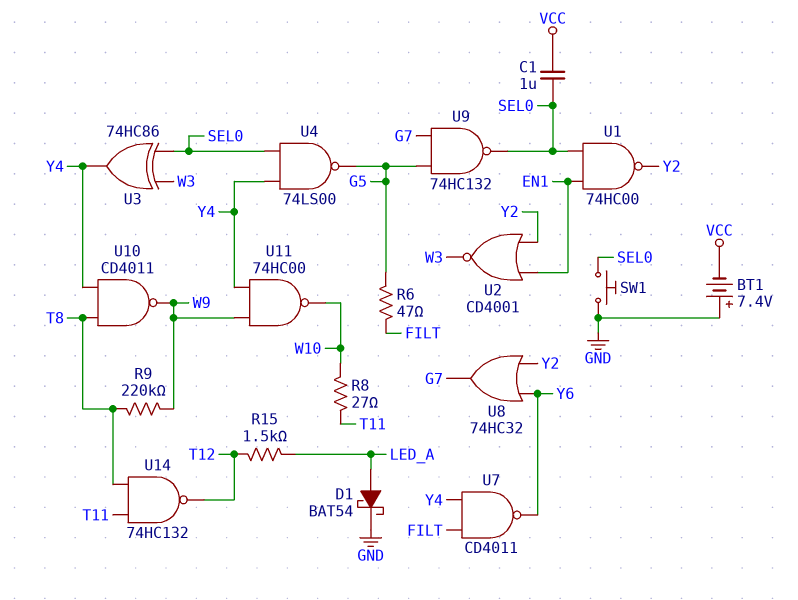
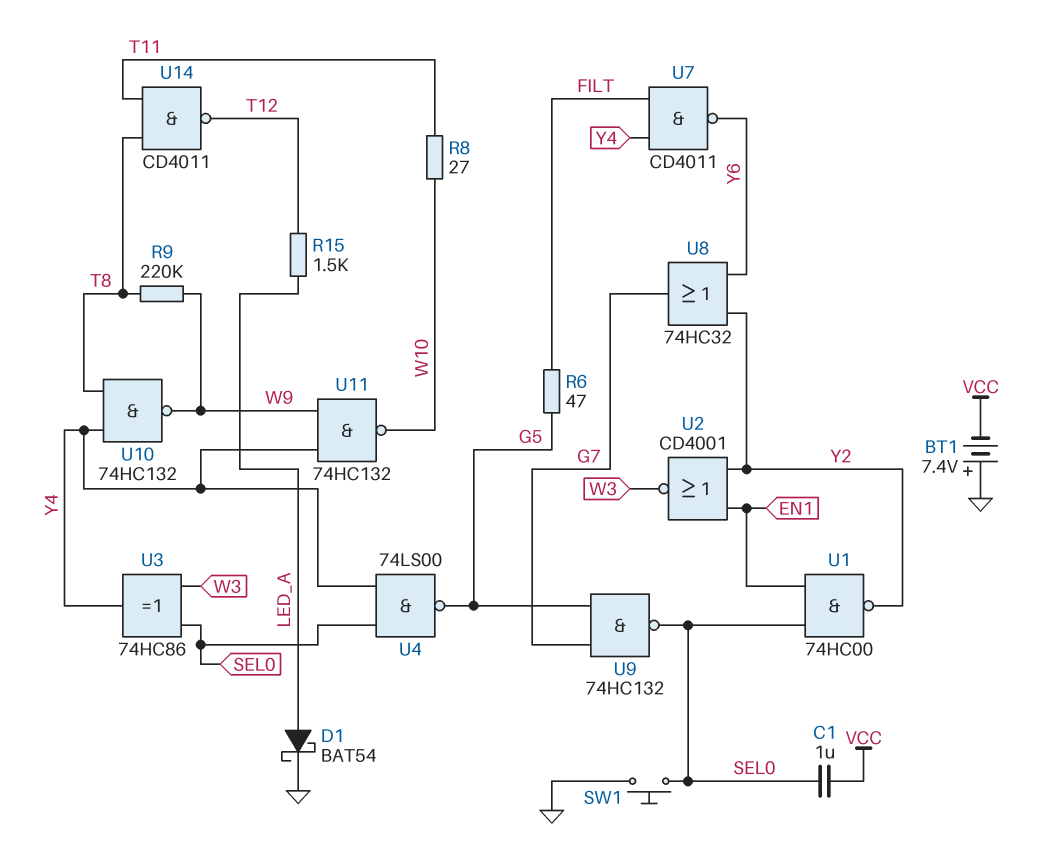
U10: NAND CD4011 (in T8, in Y4, out W9) -> NAND 74HC132 (in T8, in Y4, out W9)
U11: NAND 74HC00 (in W9, in Y4, out W10) -> NAND 74HC132 (in W9, in Y4, out W10)
U14: NAND 74HC132 (in T8, in T11, out T12) -> NAND CD4011 (in T8, in T11, out T12)

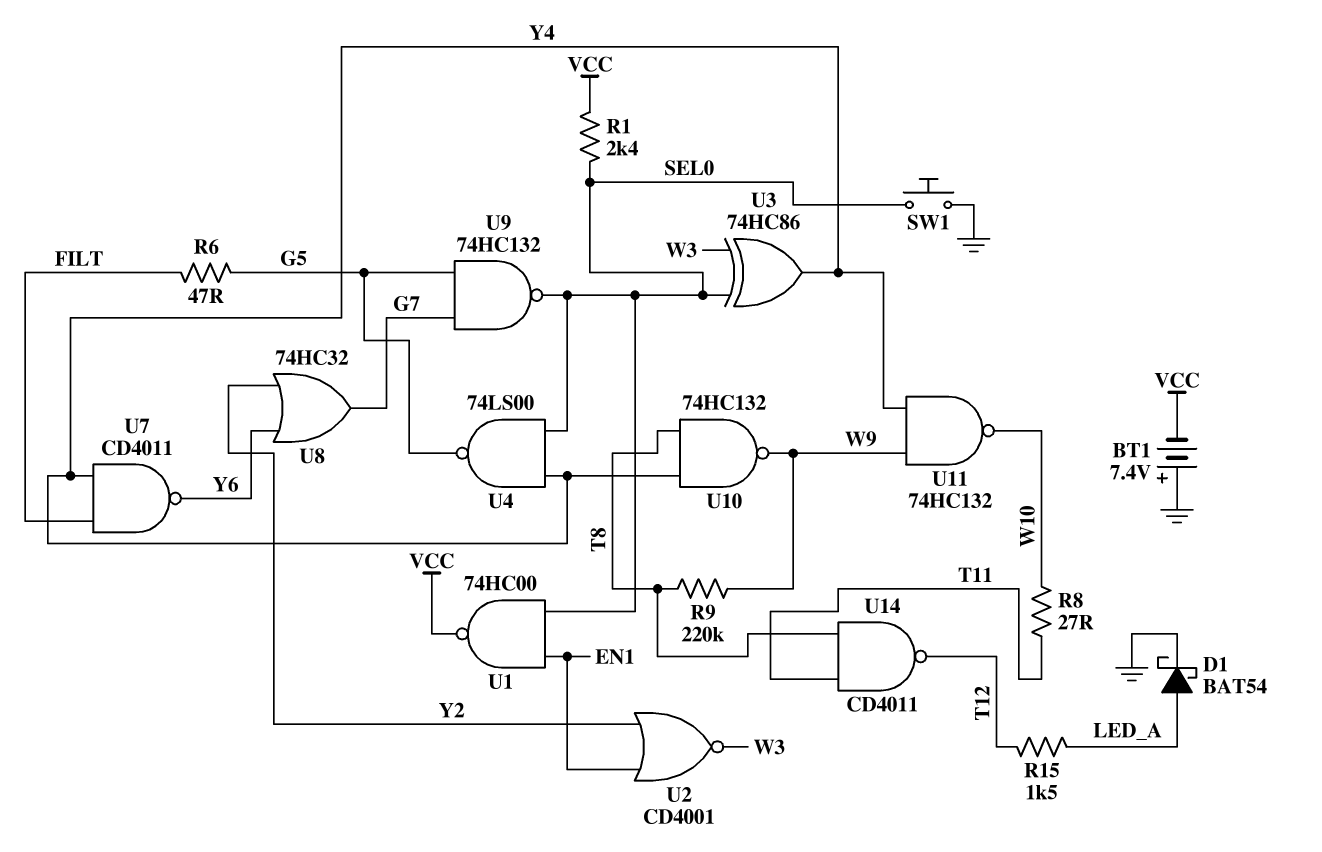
C1: 1uF (SEL0, VCC) -> none
R1: none -> 2.4k (SEL0, VCC)
U1: NAND 74HC00 (in EN1, in SEL0, out Y2) -> NAND 74HC00 (in EN1, in SEL0, out VCC)

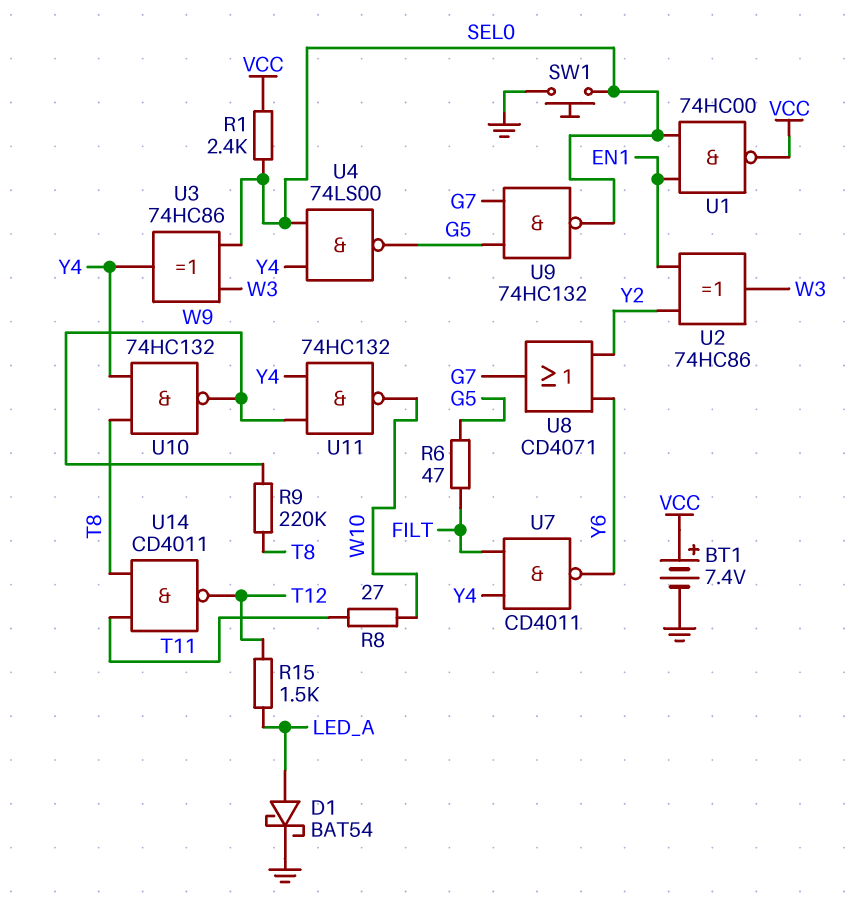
BT1: 7.4V (plus GND, minus VCC) -> 7.4V (plus VCC, minus GND)
U2: NOR CD4001 (in EN1, in Y2, out W3) -> XOR 74HC86 (in EN1, in Y2, out W3)
U8: OR 74HC32 (in Y2, in Y6, out G7) -> OR CD4071 (in Y2, in Y6, out G7)

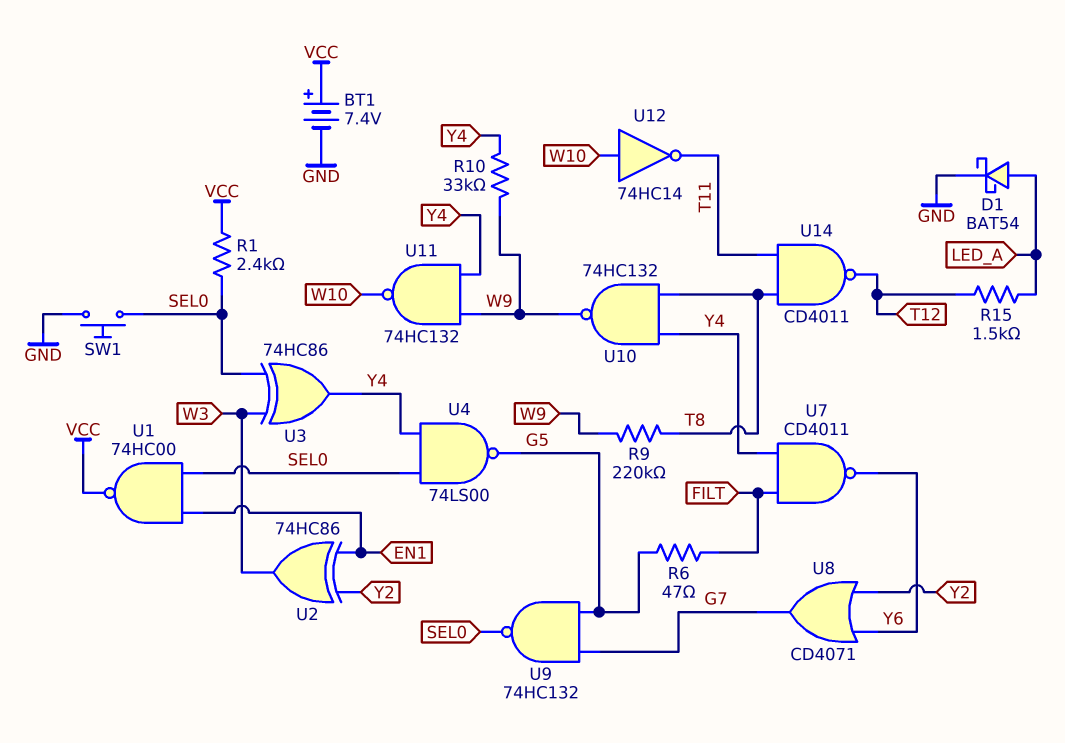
R8: 27 (T11, W10) -> none
R10: none -> 33k (W9, Y4)
U12: none -> NOT 74HC14 (in W10, out T11)

